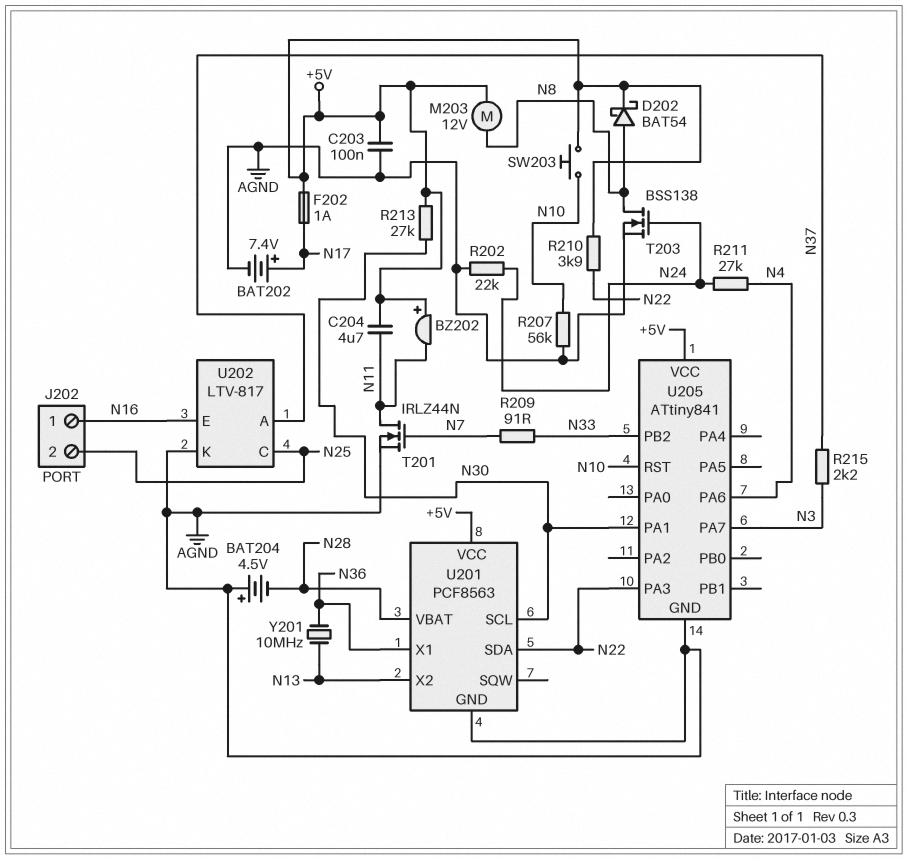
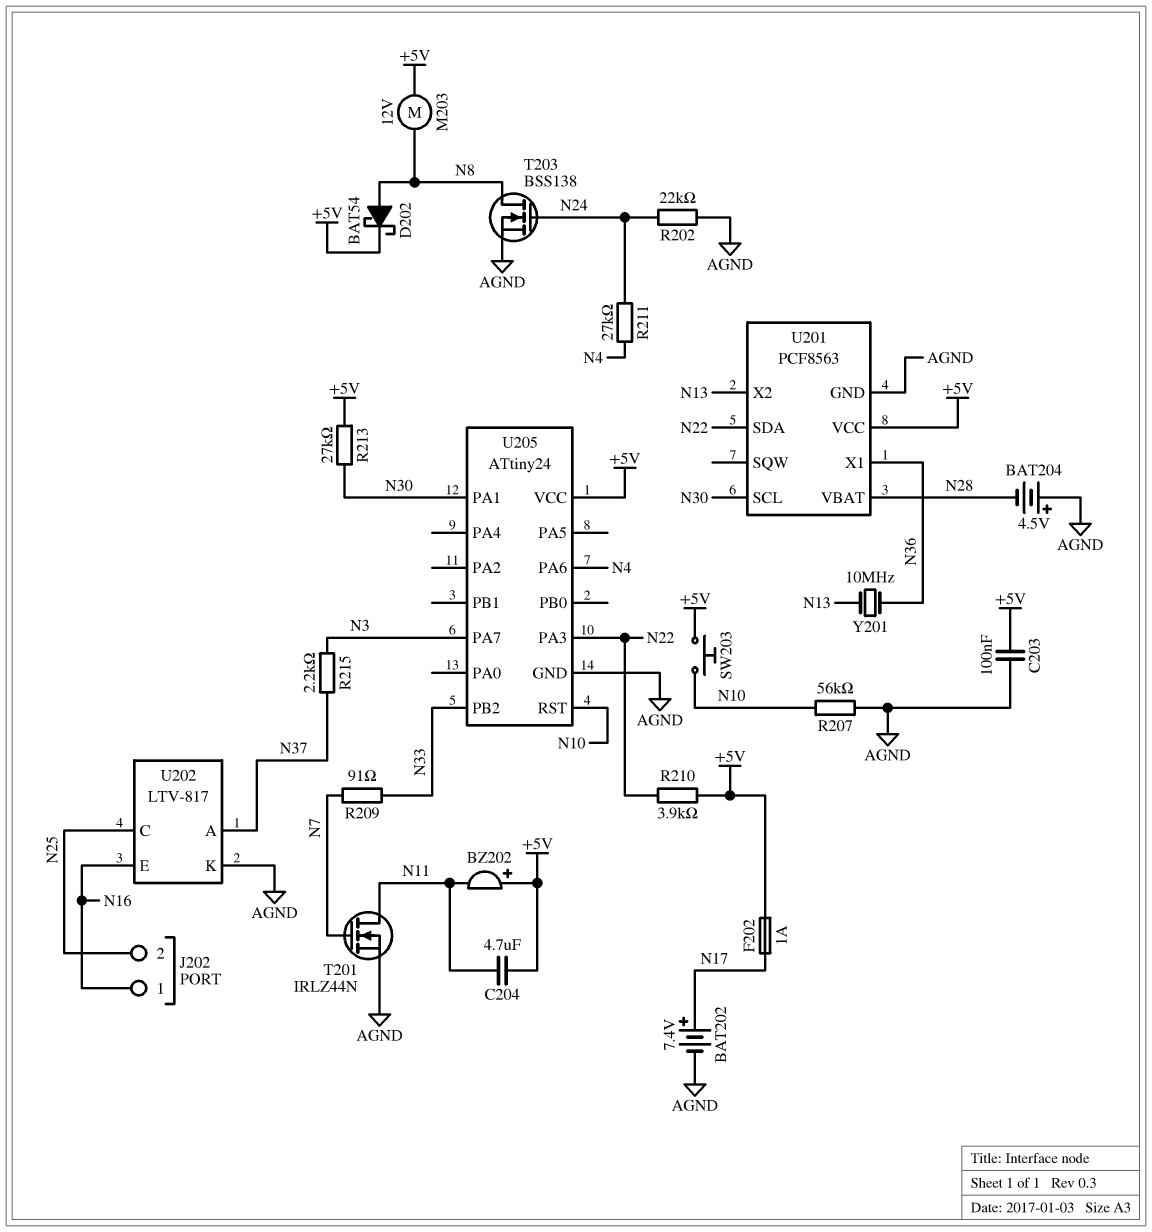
U205: ATtiny841 -> ATtiny24

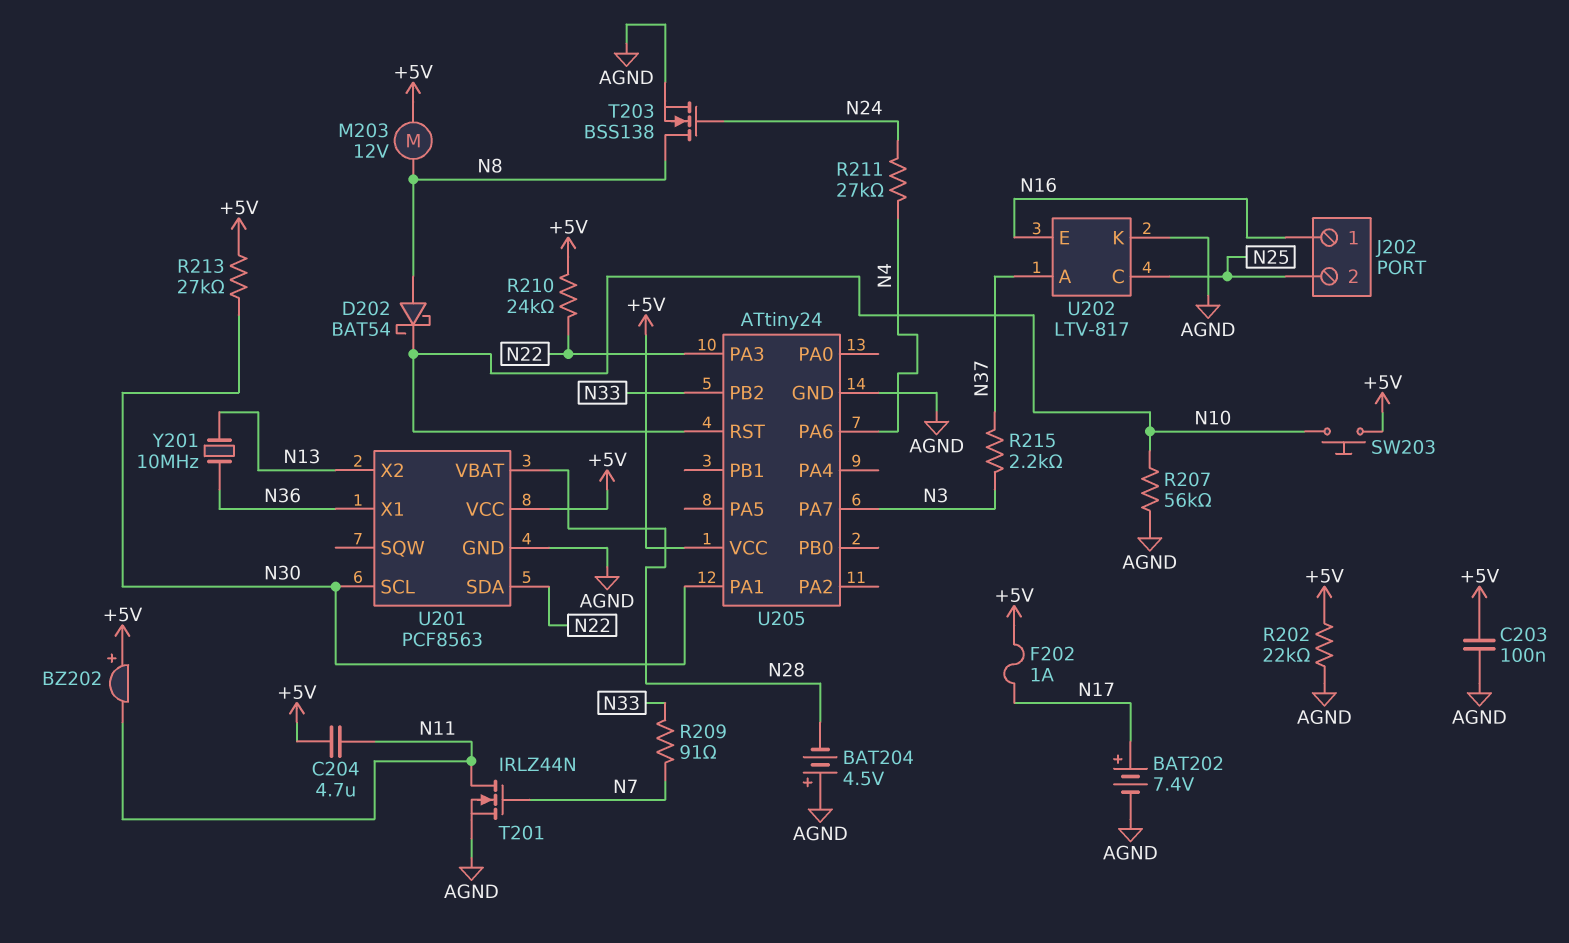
D202: schottky BAT54 (A N8, K +5V) -> schottky BAT54 (A N8, K N10)
R202: 22k (AGND, N24) -> 22k (+5V, AGND)
R210: 3.9k (+5V, N22) -> 24k (+5V, N22)

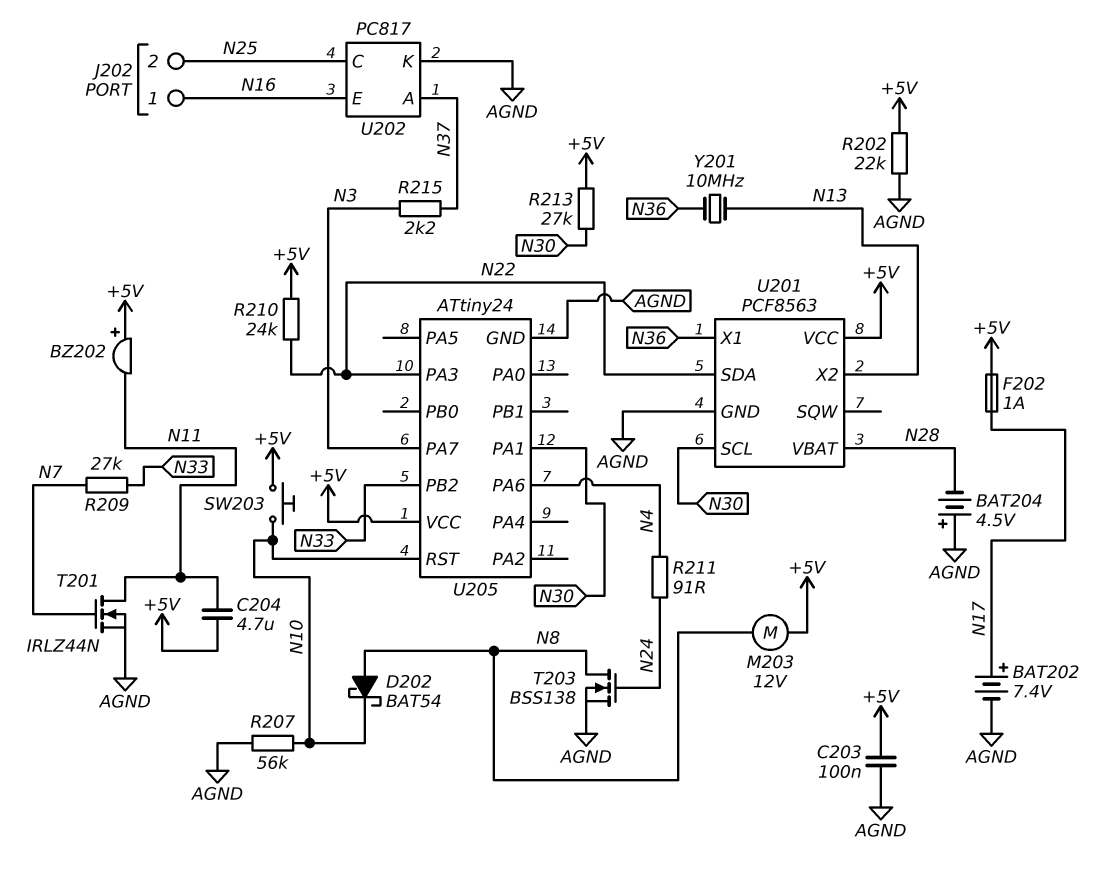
R209: 91 (N7, N33) -> 27k (N7, N33)
R211: 27k (N4, N24) -> 91 (N4, N24)
U202: LTV-817 -> PC817

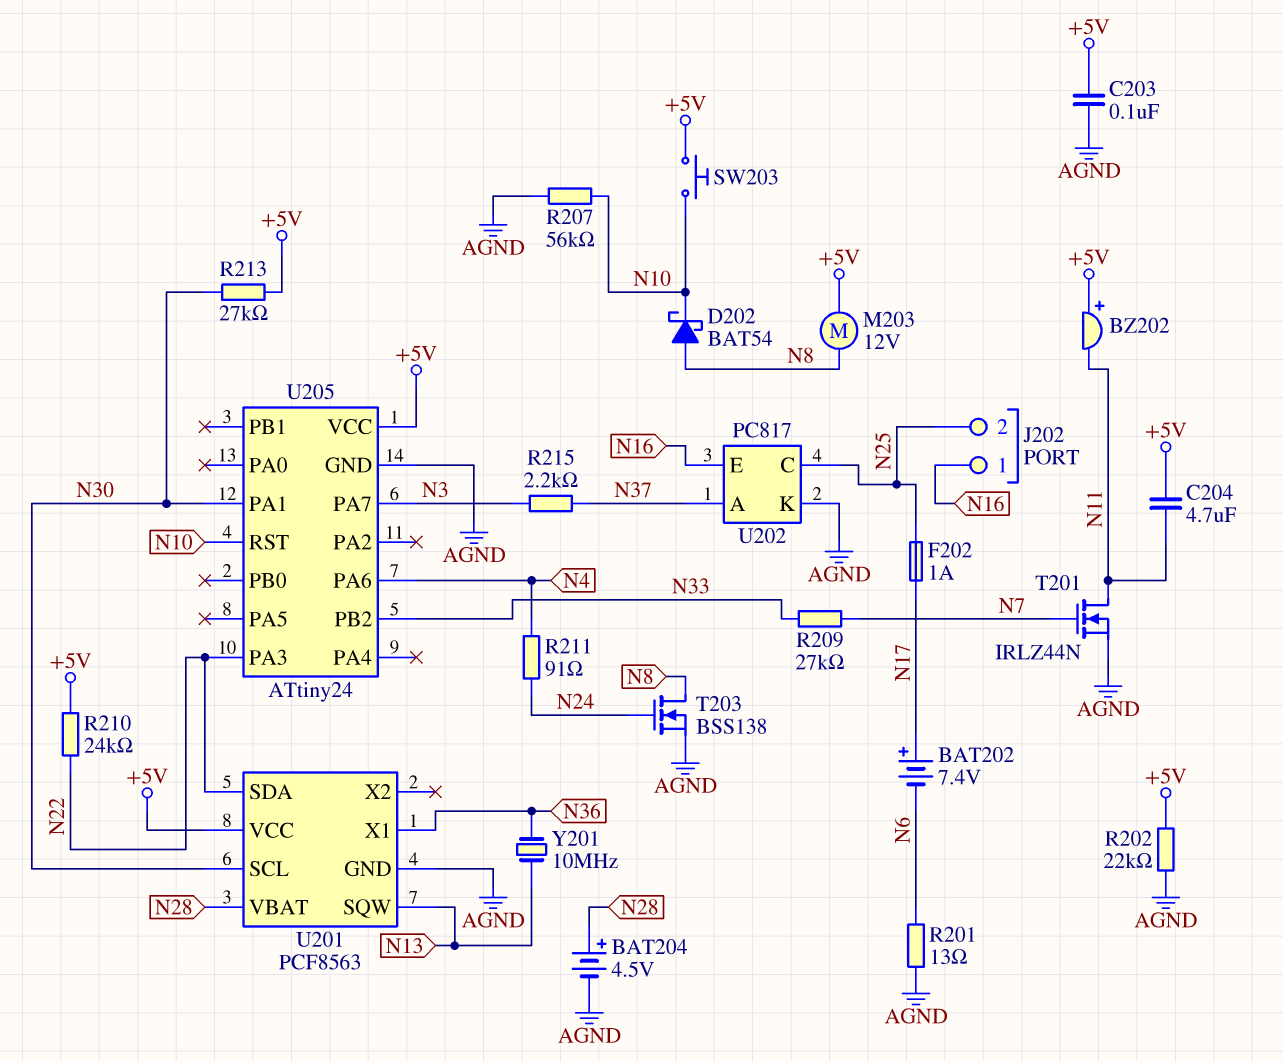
BAT202: 7.4V (plus N17, minus AGND) -> 7.4V (plus N17, minus N6)
BAT204: 4.5V (plus AGND, minus N28) -> 4.5V (plus N28, minus AGND)
F202: 1A (+5V, N17) -> 1A (N17, N25)
R201: none -> 13 (AGND, N6)
U201 pin SQW: none -> N13
U201 pin X2: N13 -> none

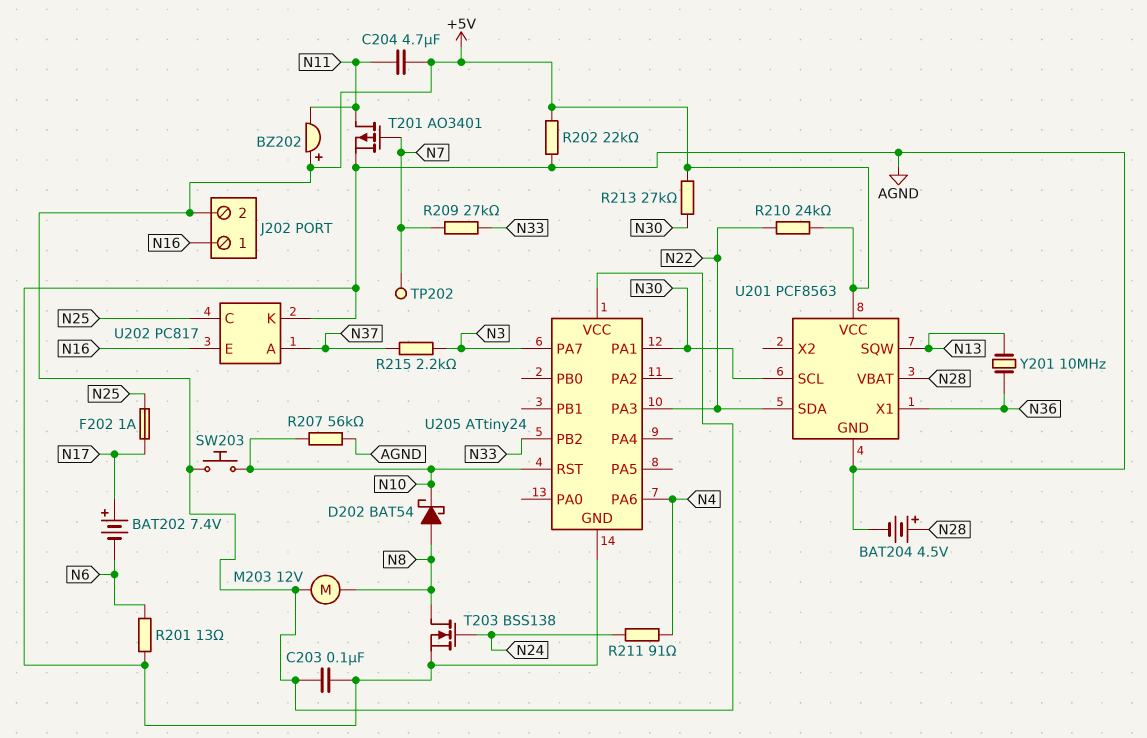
J202 pin 2: N25 -> +5V
T201: NMOS IRLZ44N (G N7, D N11, S AGND) -> PMOS AO3401 (G N7, D N11, S AGND)
TP202: none -> test point (N7)

